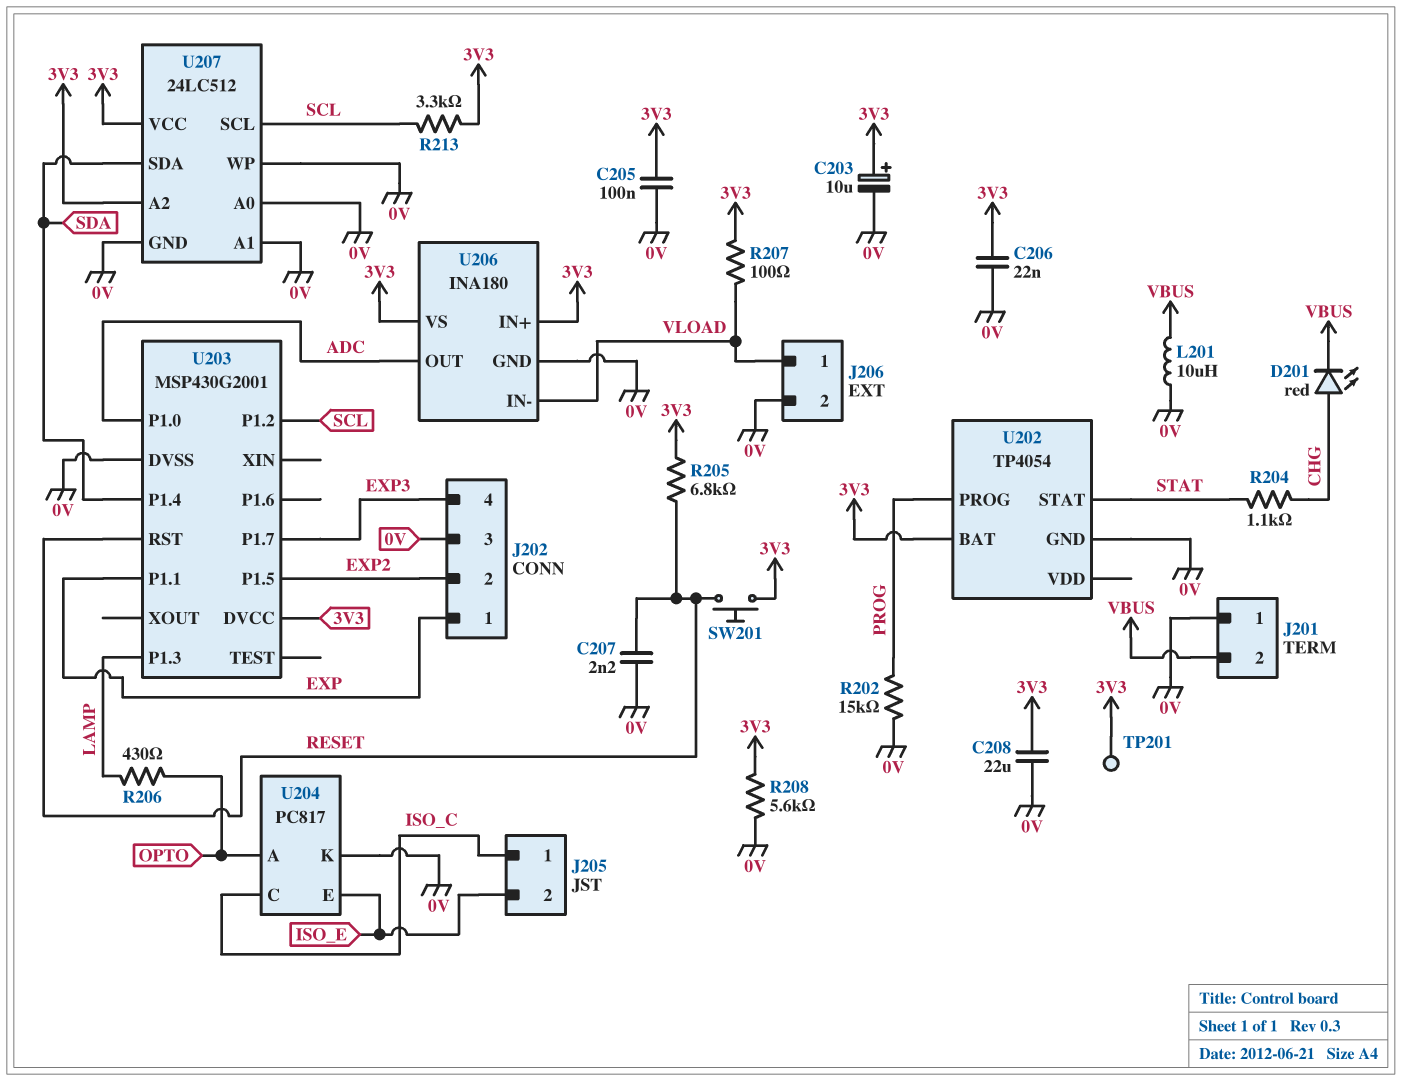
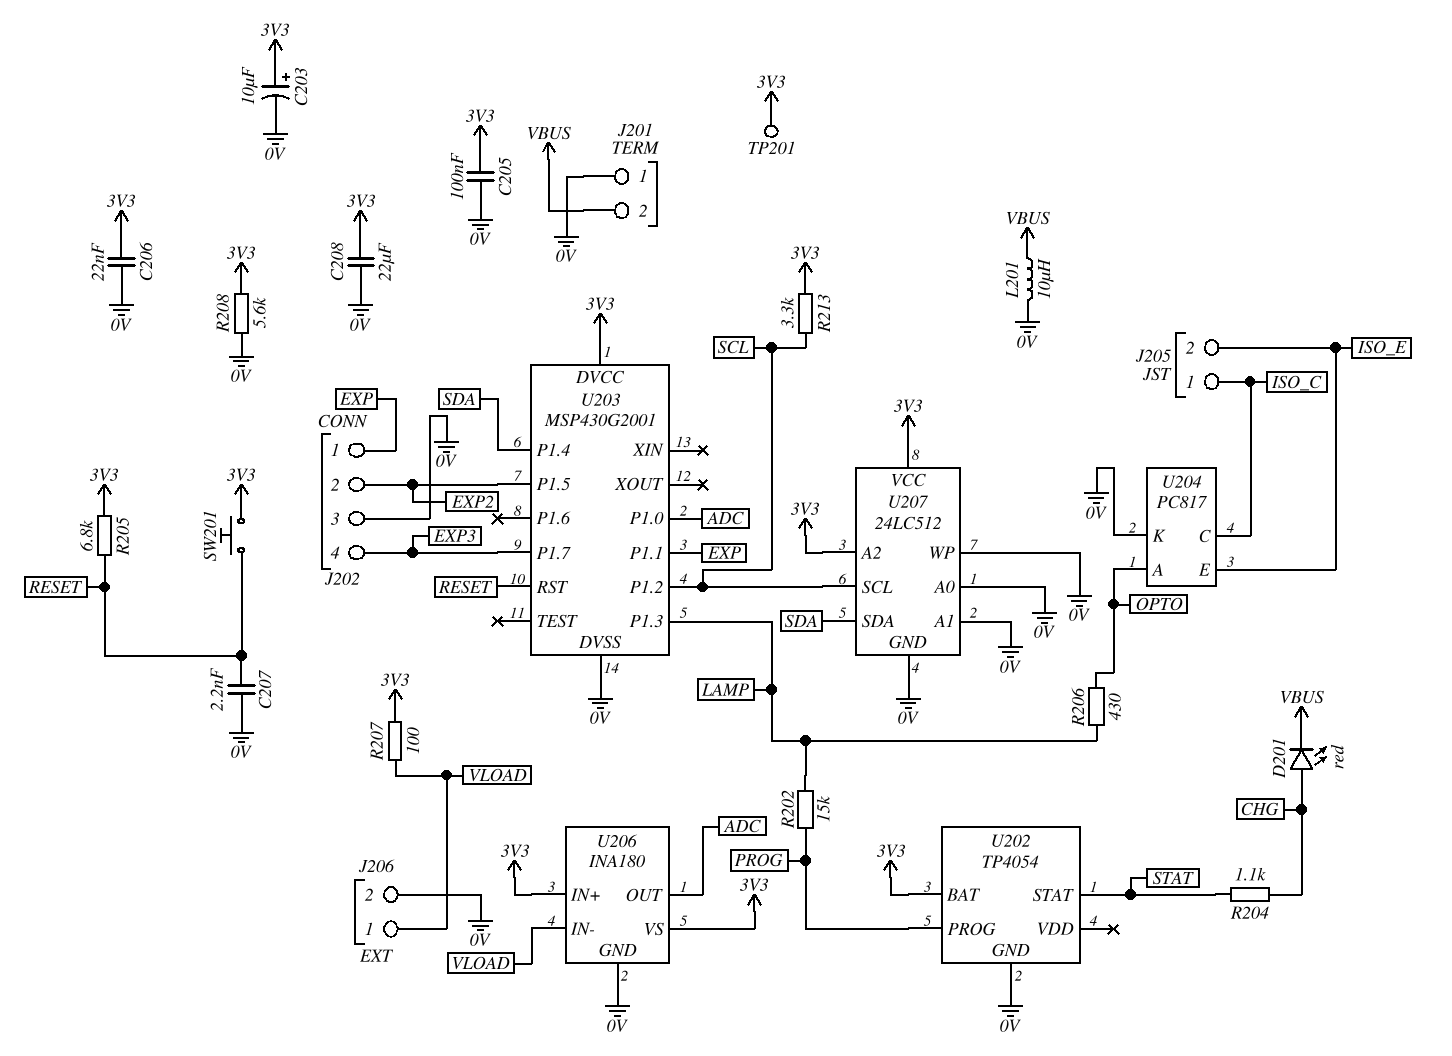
R202: 15k (0V, PROG) -> 15k (LAMP, PROG)

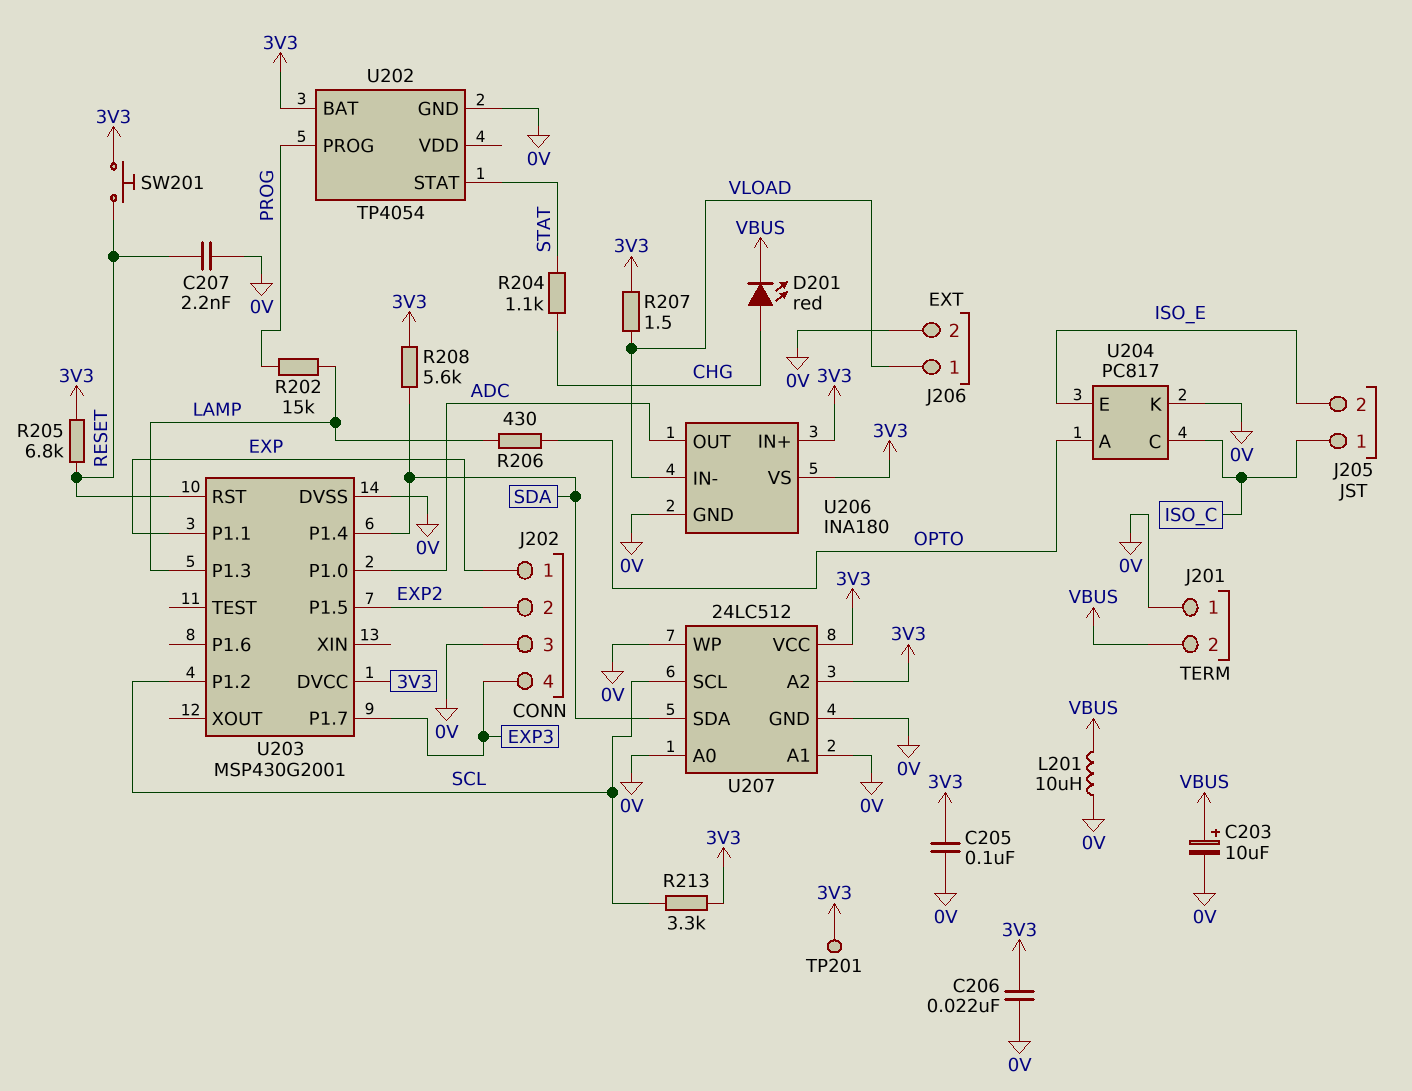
C203: 10uF (plus 3V3, minus 0V) -> 10uF (plus VBUS, minus 0V)
C208: 22uF (0V, 3V3) -> none
R207: 100 (3V3, VLOAD) -> 1.5 (3V3, VLOAD)
R208: 5.6k (0V, 3V3) -> 5.6k (3V3, SDA)

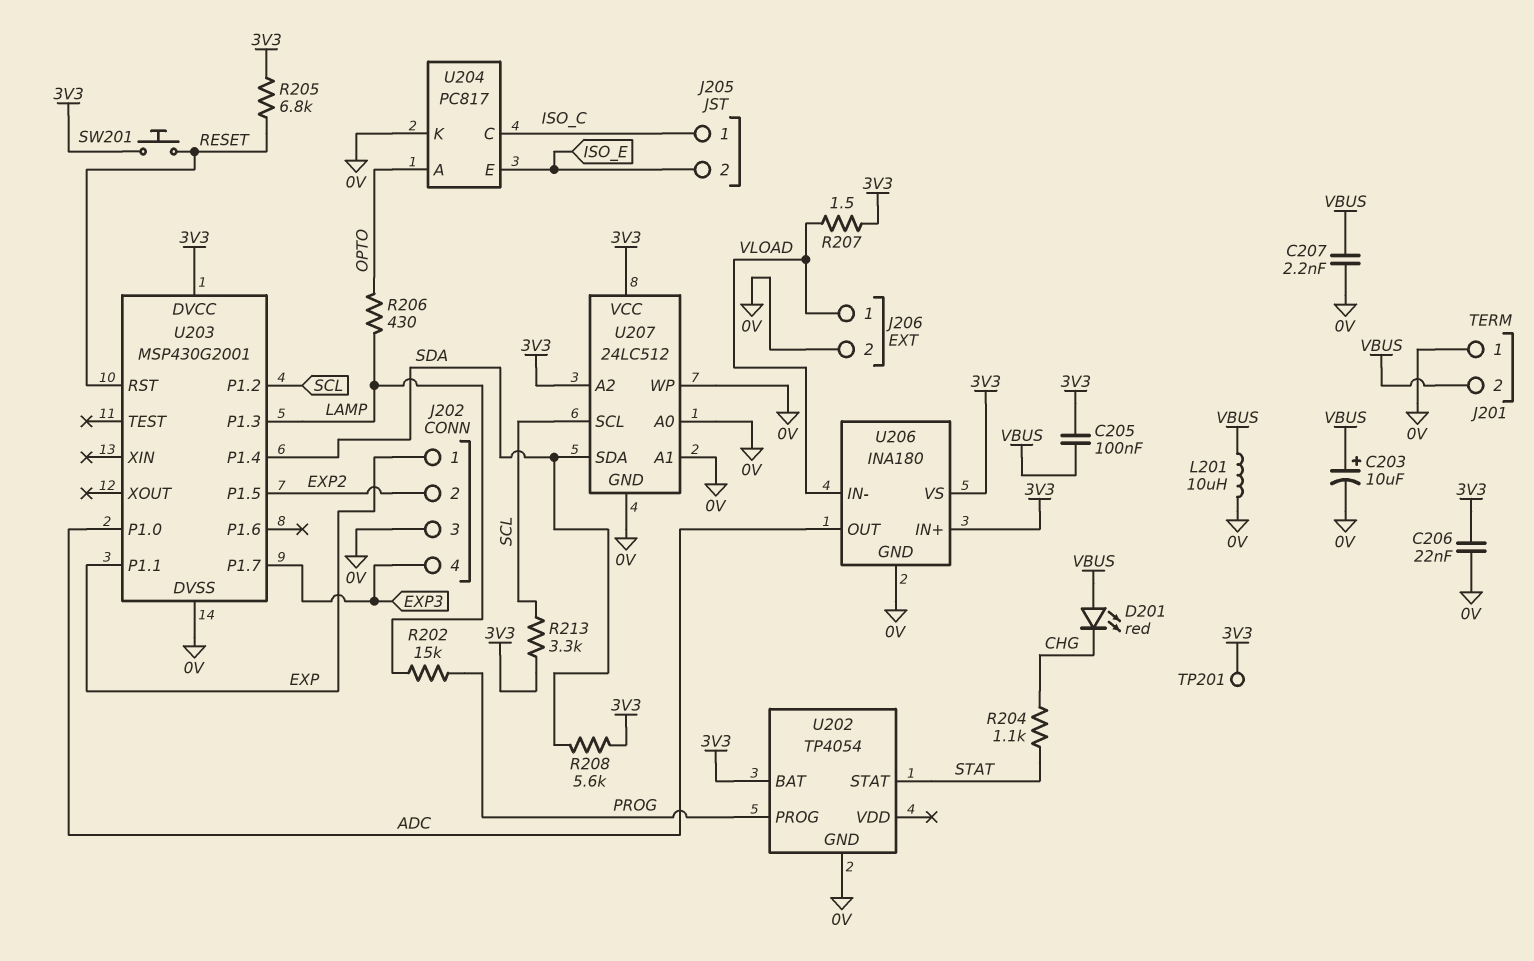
C205: 100nF (0V, 3V3) -> 100nF (3V3, VBUS)
C207: 2.2nF (0V, RESET) -> 2.2nF (0V, VBUS)
D201: LED red (A CHG, K VBUS) -> LED red (A VBUS, K CHG)

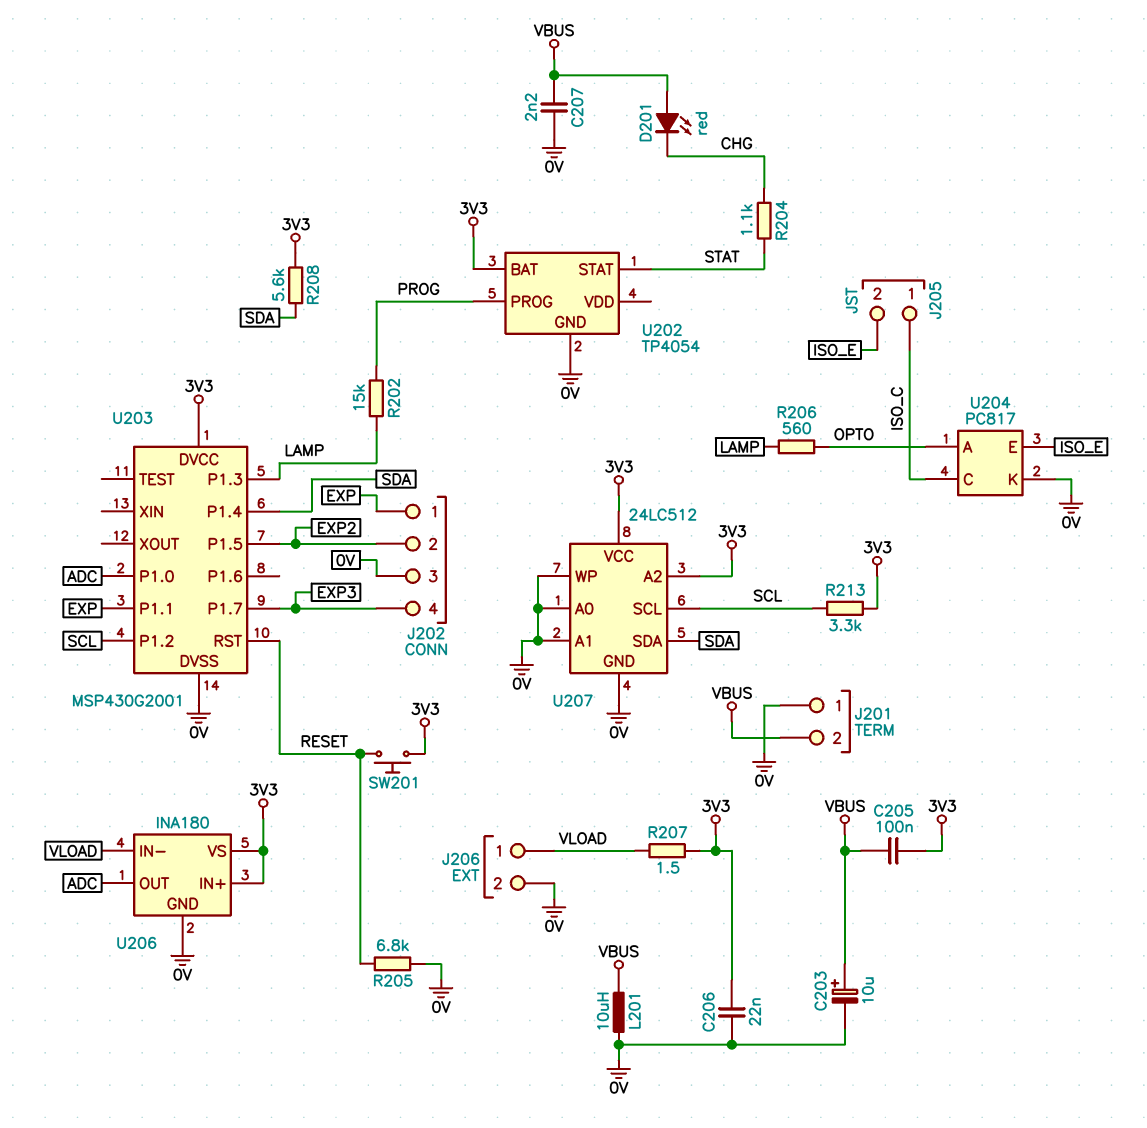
R205: 6.8k (3V3, RESET) -> 6.8k (0V, RESET)
R206: 430 (LAMP, OPTO) -> 560 (LAMP, OPTO)
TP201: test point (3V3) -> none

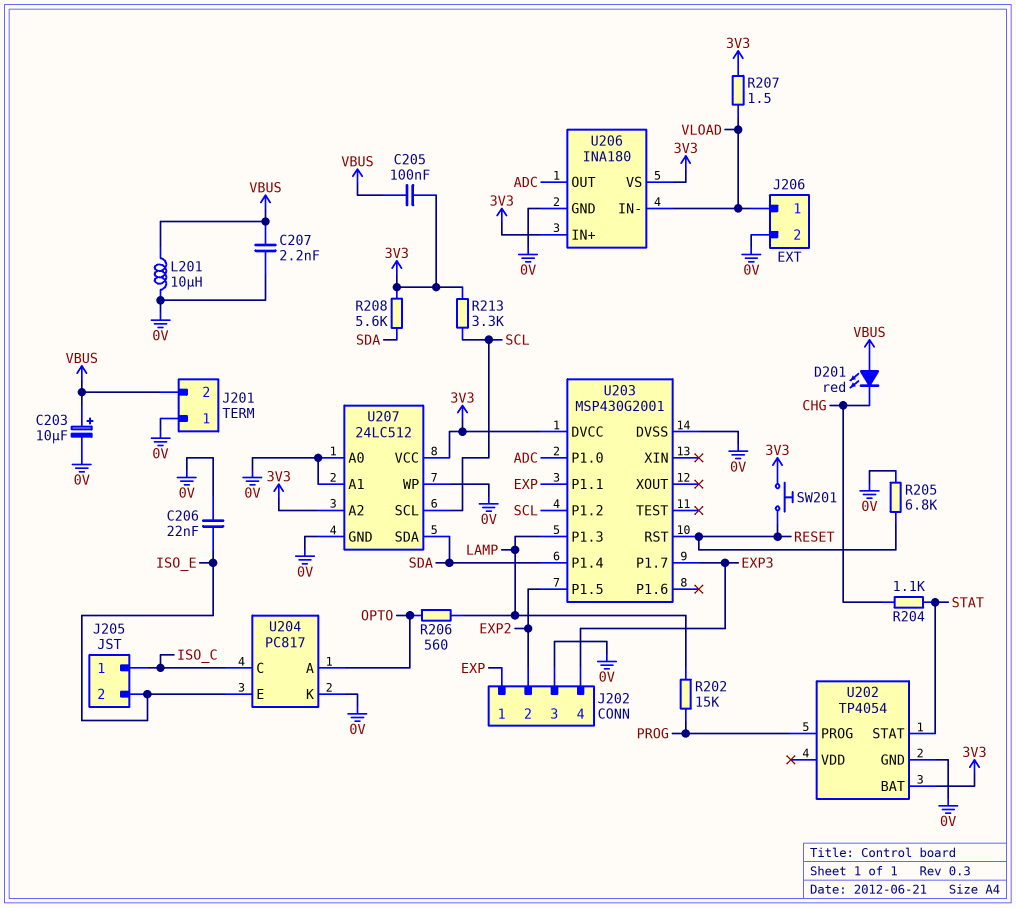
C206: 22nF (0V, 3V3) -> 22nF (0V, ISO_E)

